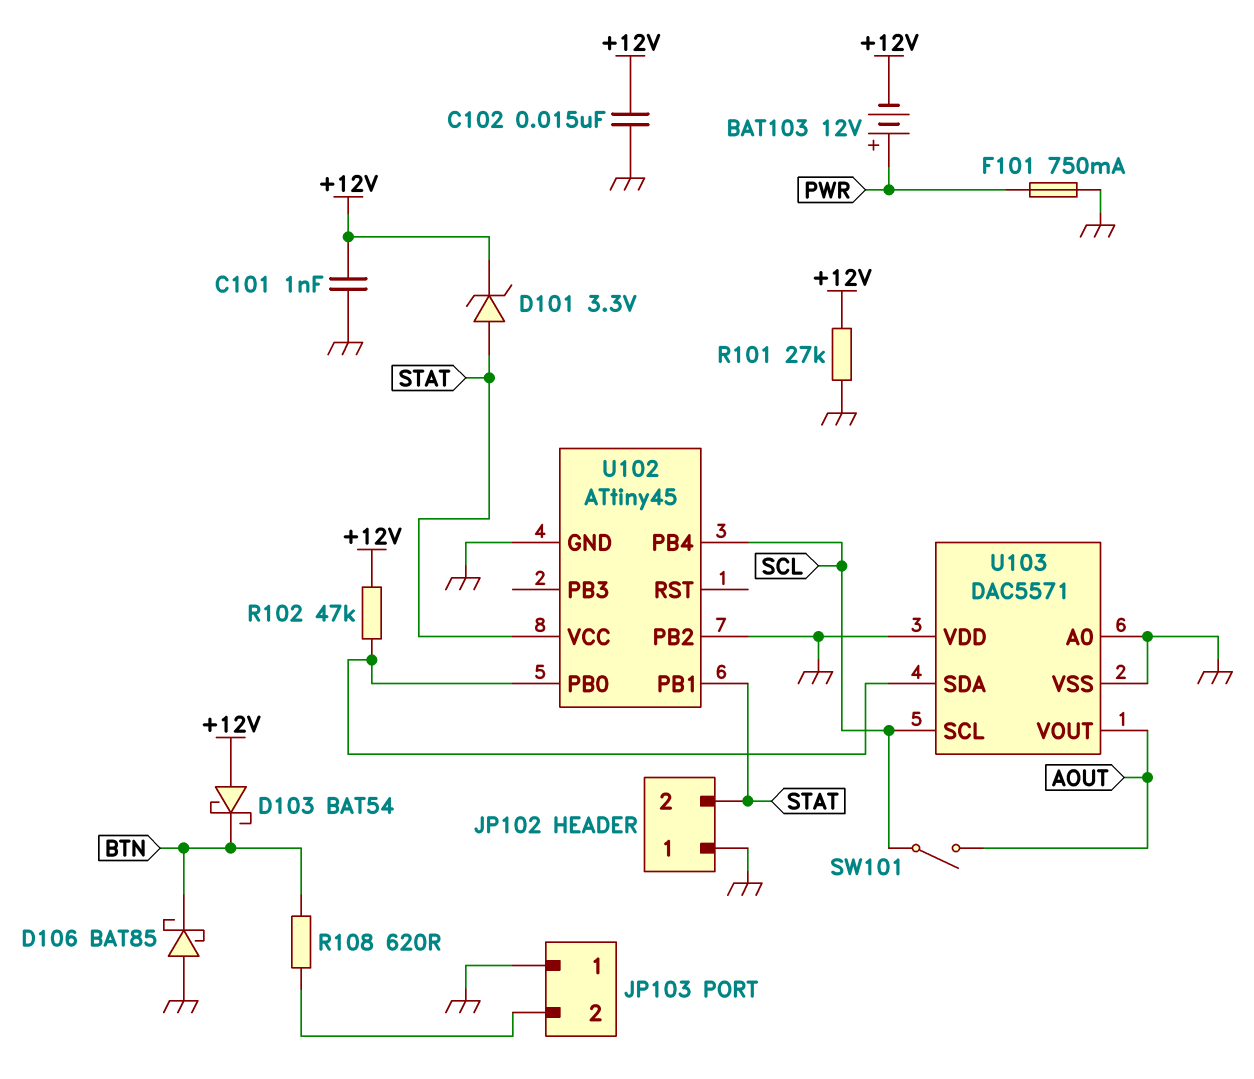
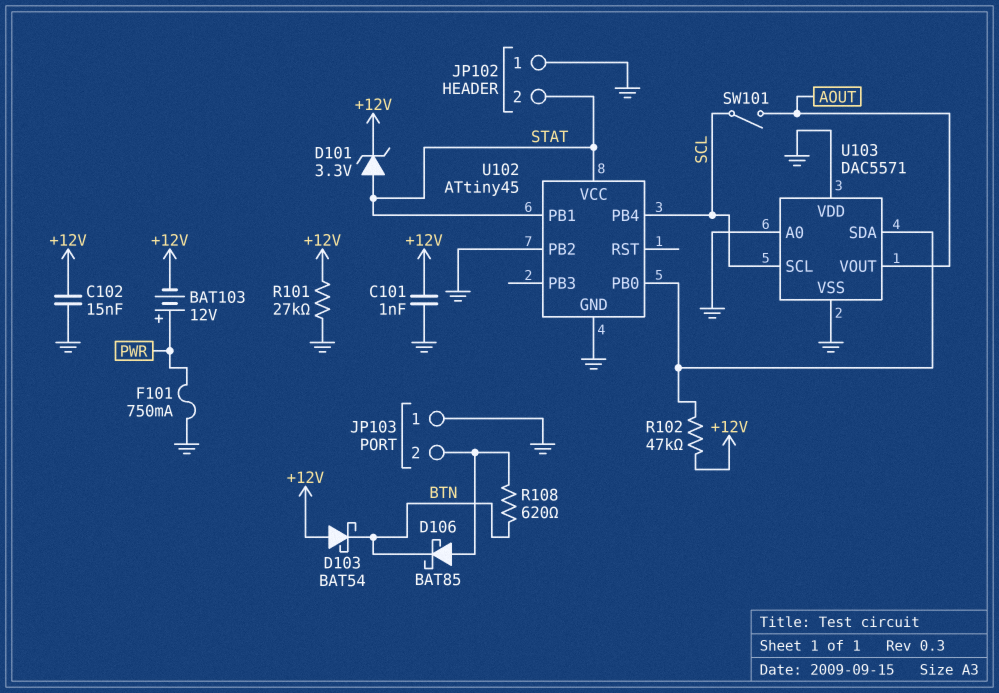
D106: schottky BAT85 (A GND, K BTN) -> schottky BAT85 (A JP103/2, K BTN)

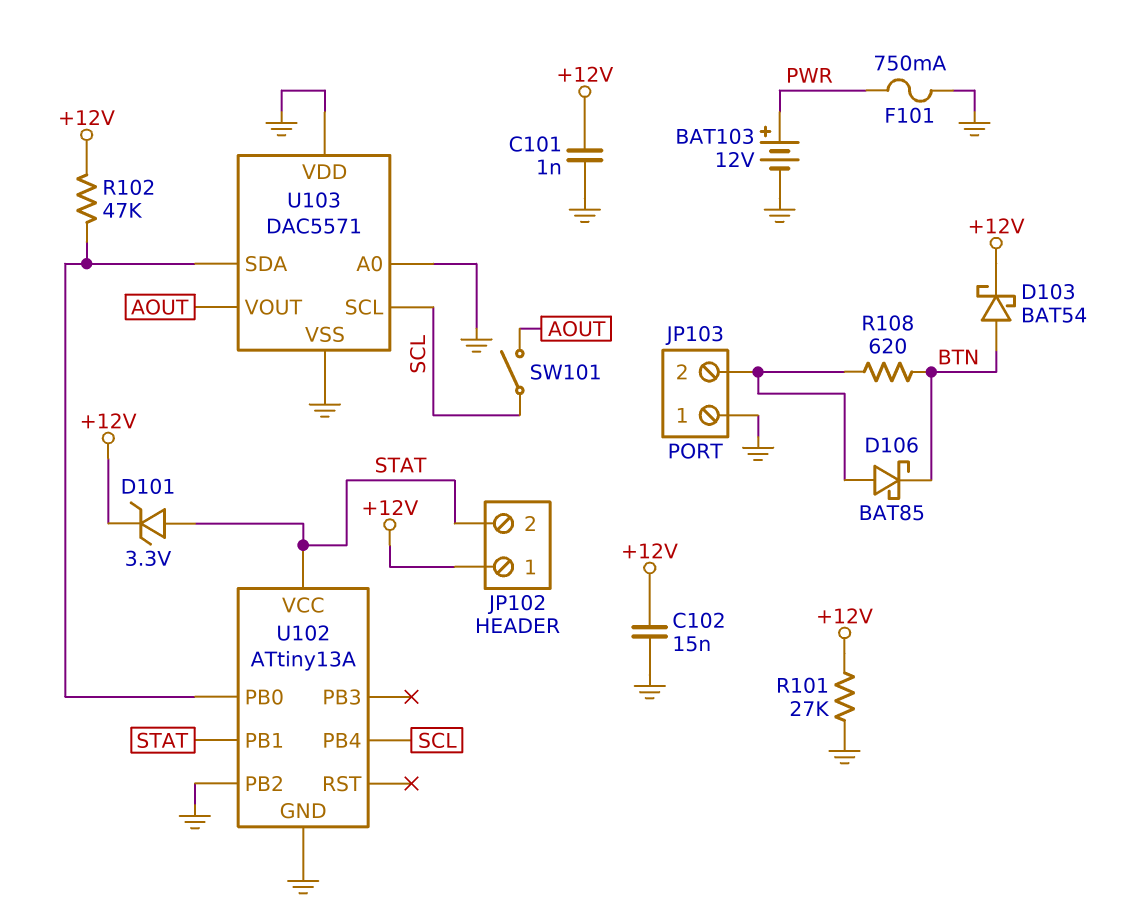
BAT103: 12V (plus PWR, minus +12V) -> 12V (plus PWR, minus GND)
D103: schottky BAT54 (A +12V, K BTN) -> schottky BAT54 (A BTN, K +12V)
JP102 pin 1: GND -> +12V
U102: ATtiny45 -> ATtiny13A

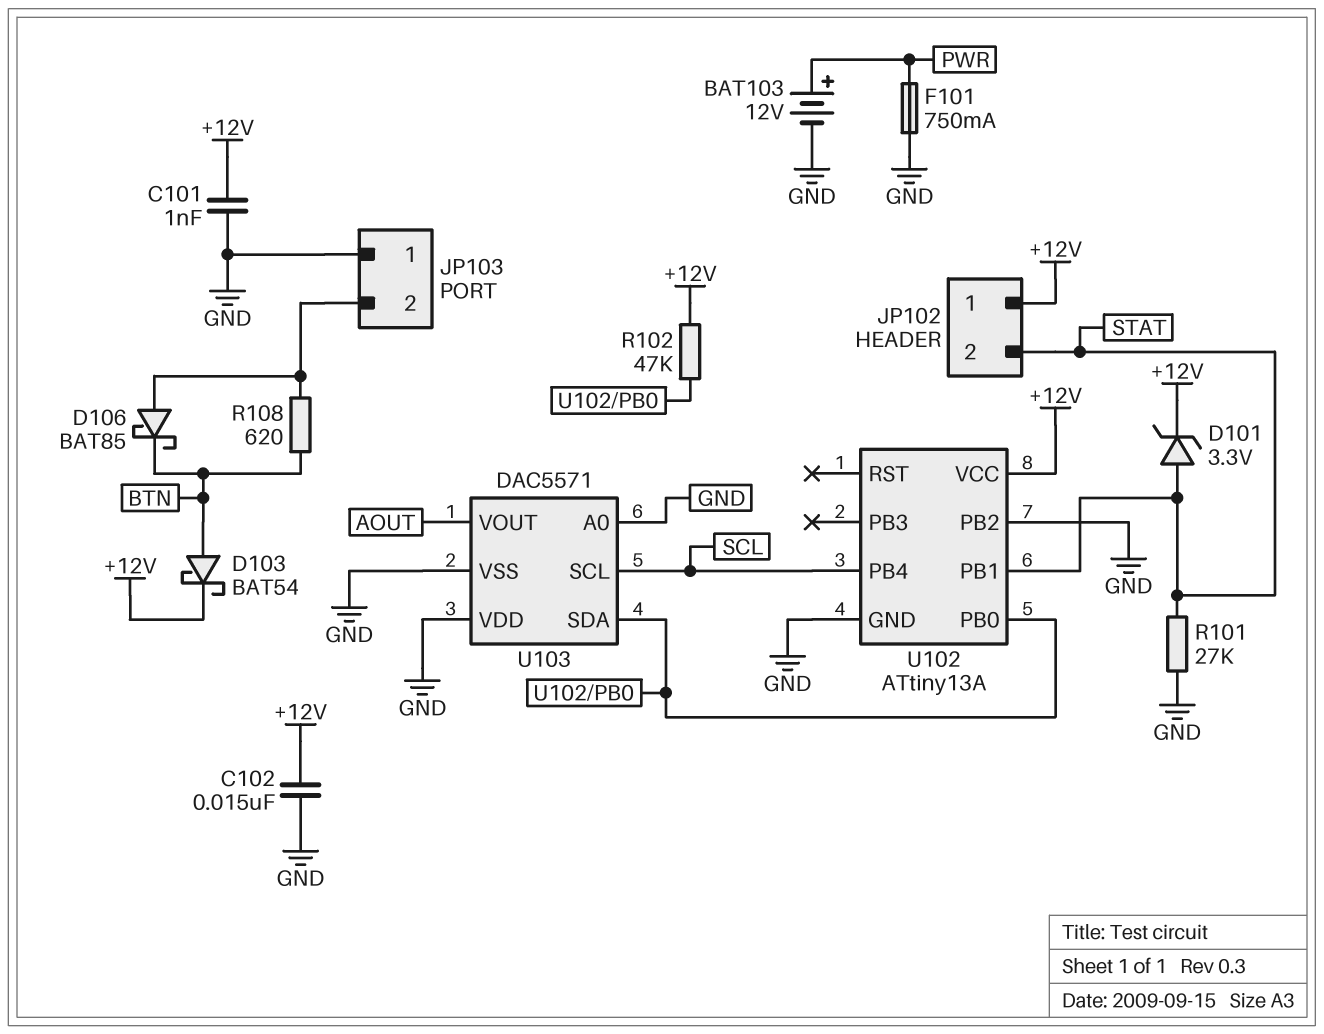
R101: 27k (+12V, GND) -> 27k (GND, STAT)
SW101: switch (AOUT, SCL) -> none
U102 pin VCC: STAT -> +12V

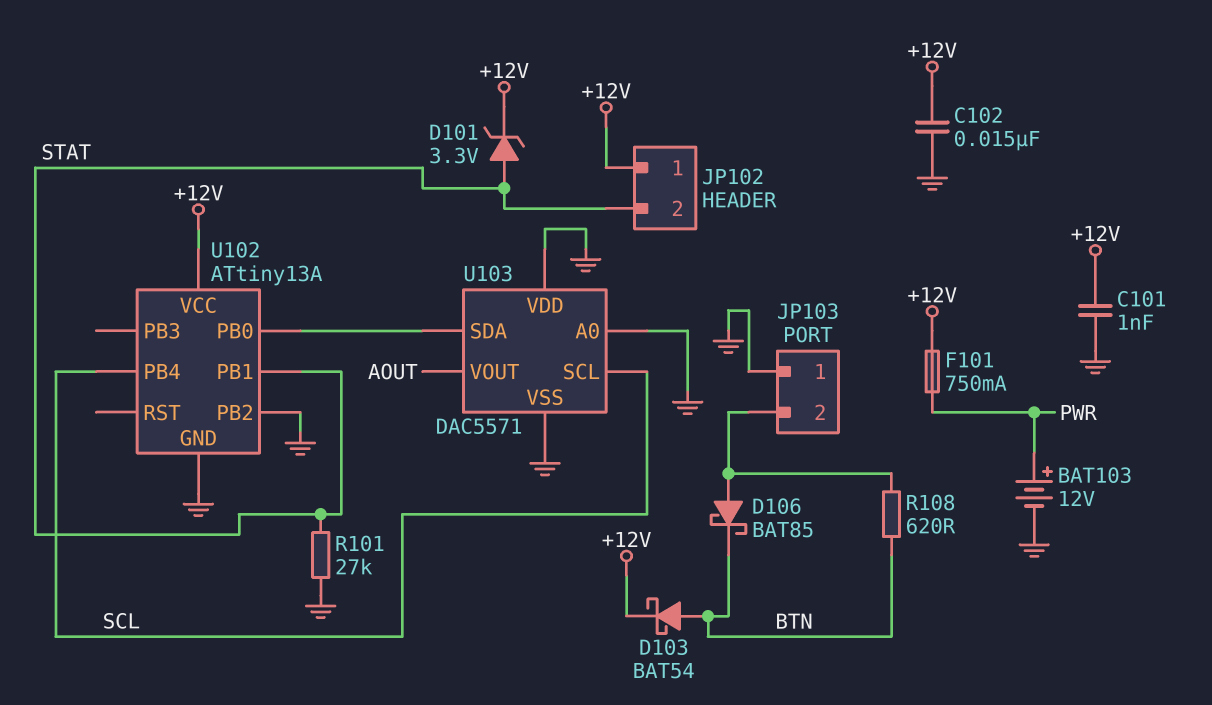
F101: 750mA (GND, PWR) -> 750mA (+12V, PWR)
R102: 47k (+12V, U102/PB0) -> none

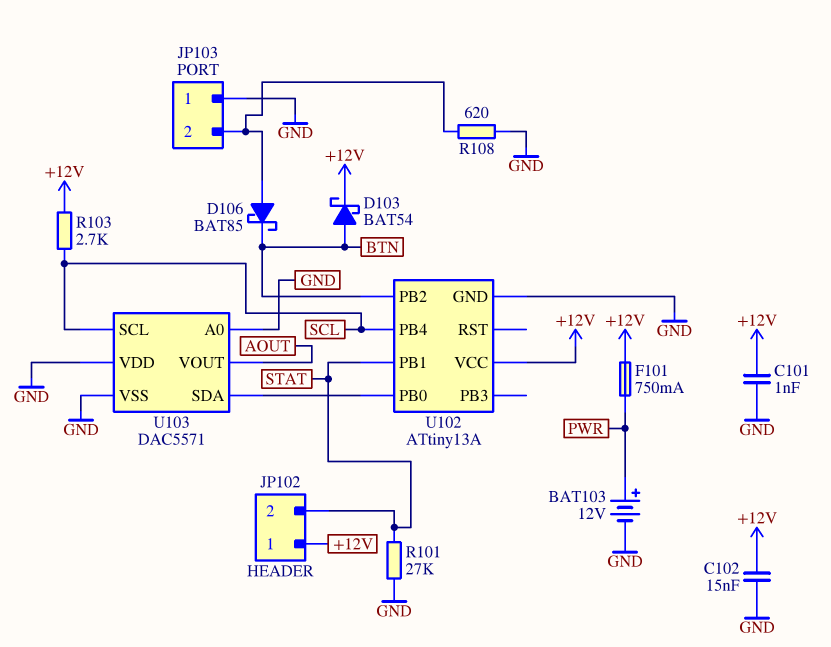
D101: zener 3.3V (A STAT, K +12V) -> none
R103: none -> 2.7k (+12V, SCL)
R108: 620 (BTN, JP103/2) -> 620 (GND, JP103/2)
U102 pin PB2: GND -> BTN

